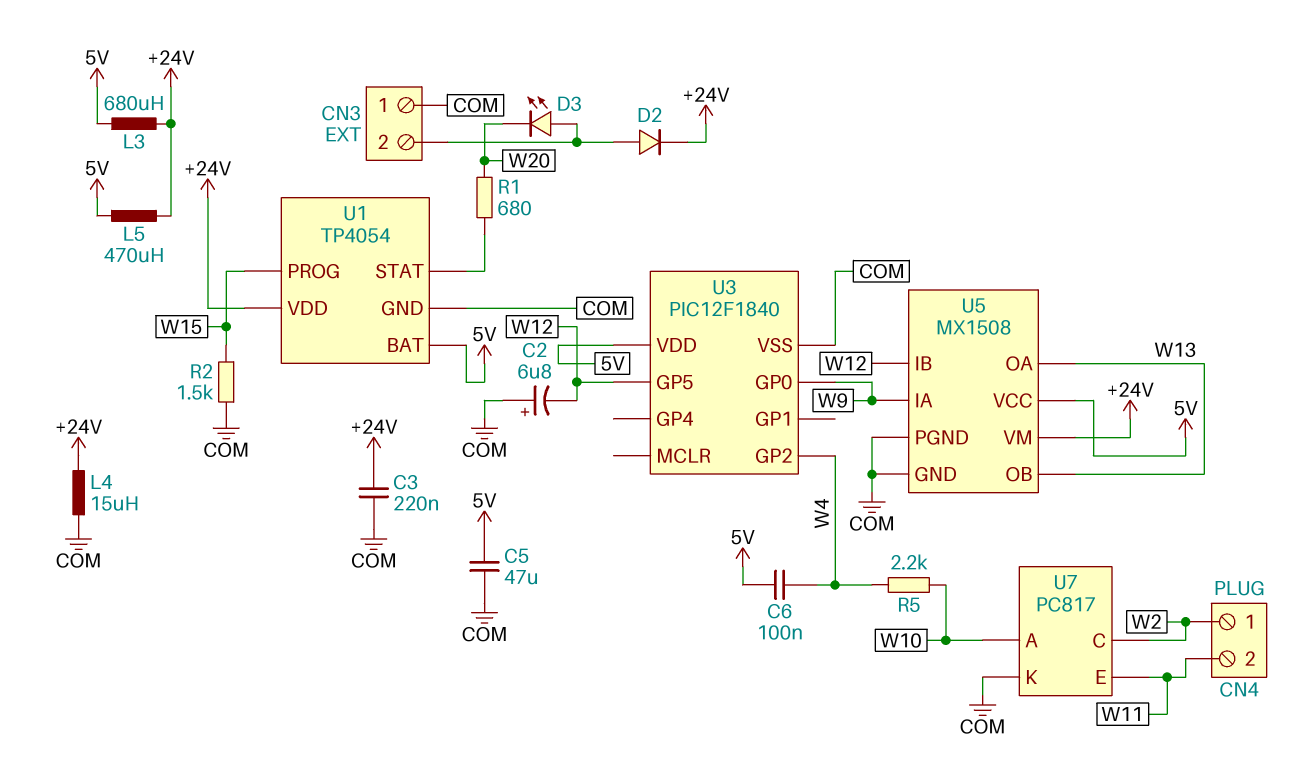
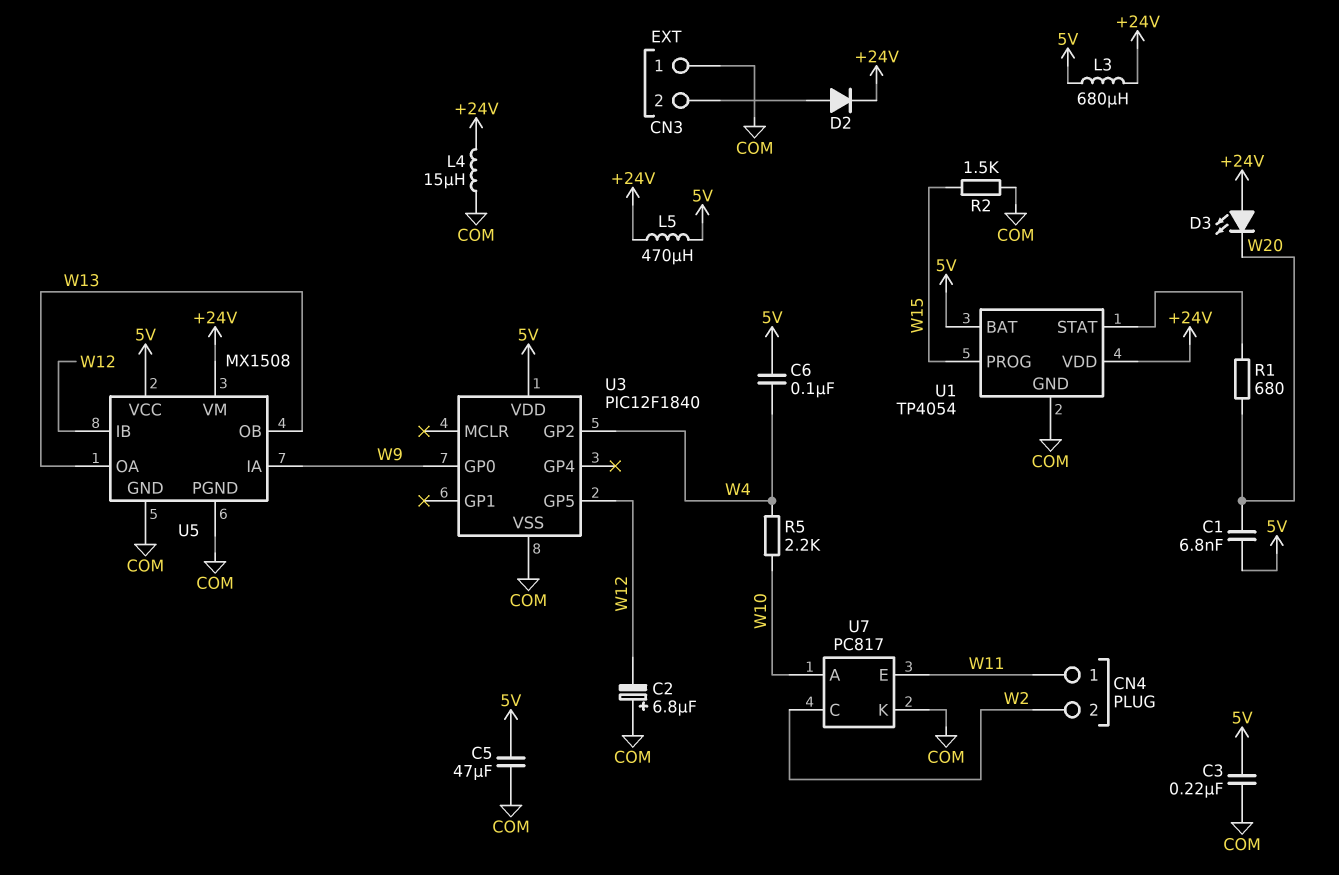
C1: none -> 6.8nF (5V, W20)
C3: 220nF (+24V, COM) -> 220nF (5V, COM)
CN4 pin 1: W2 -> W11
CN4 pin 2: W11 -> W2
D3: LED (A CN3/2, K W20) -> LED (A +24V, K W20)

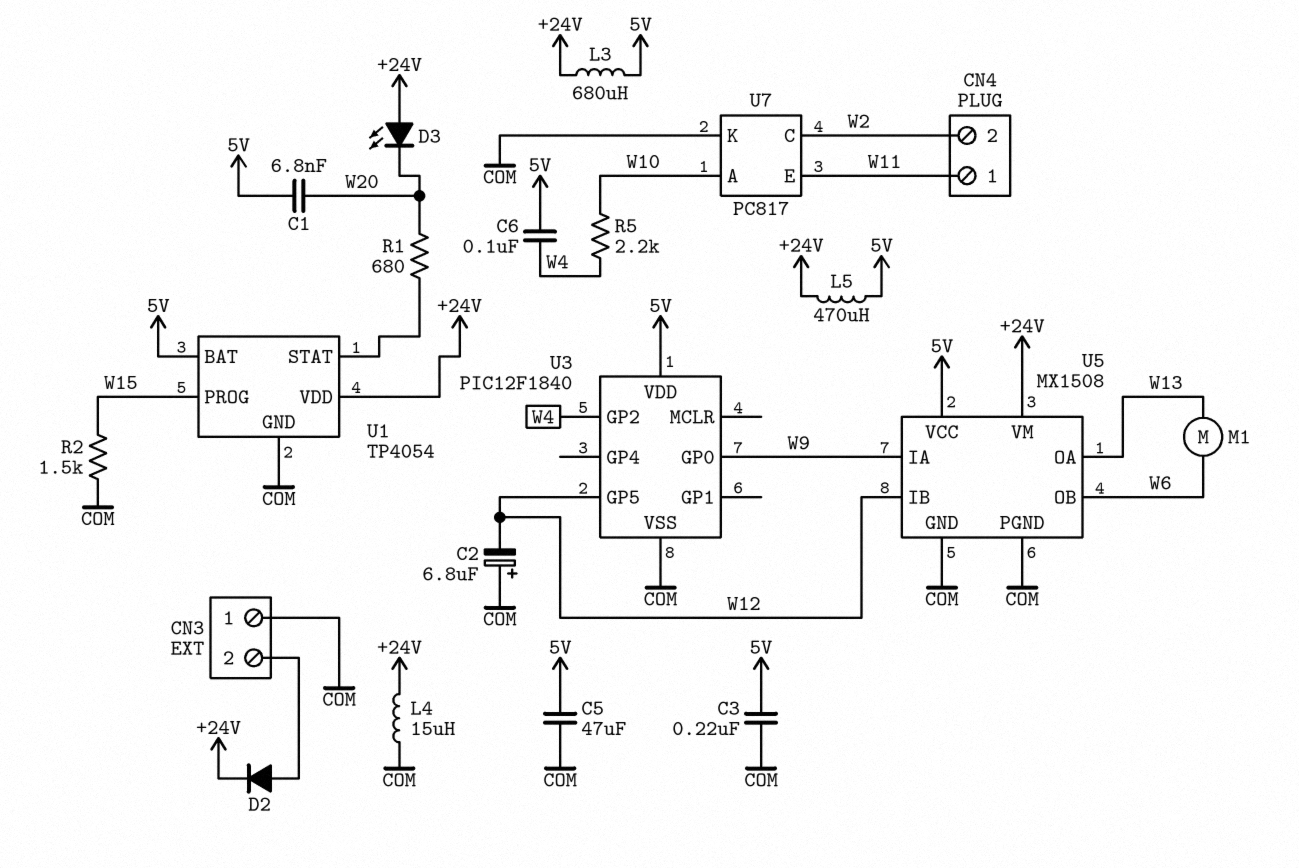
M1: none -> motor (W6, W13)
U5 pin OB: W13 -> W6

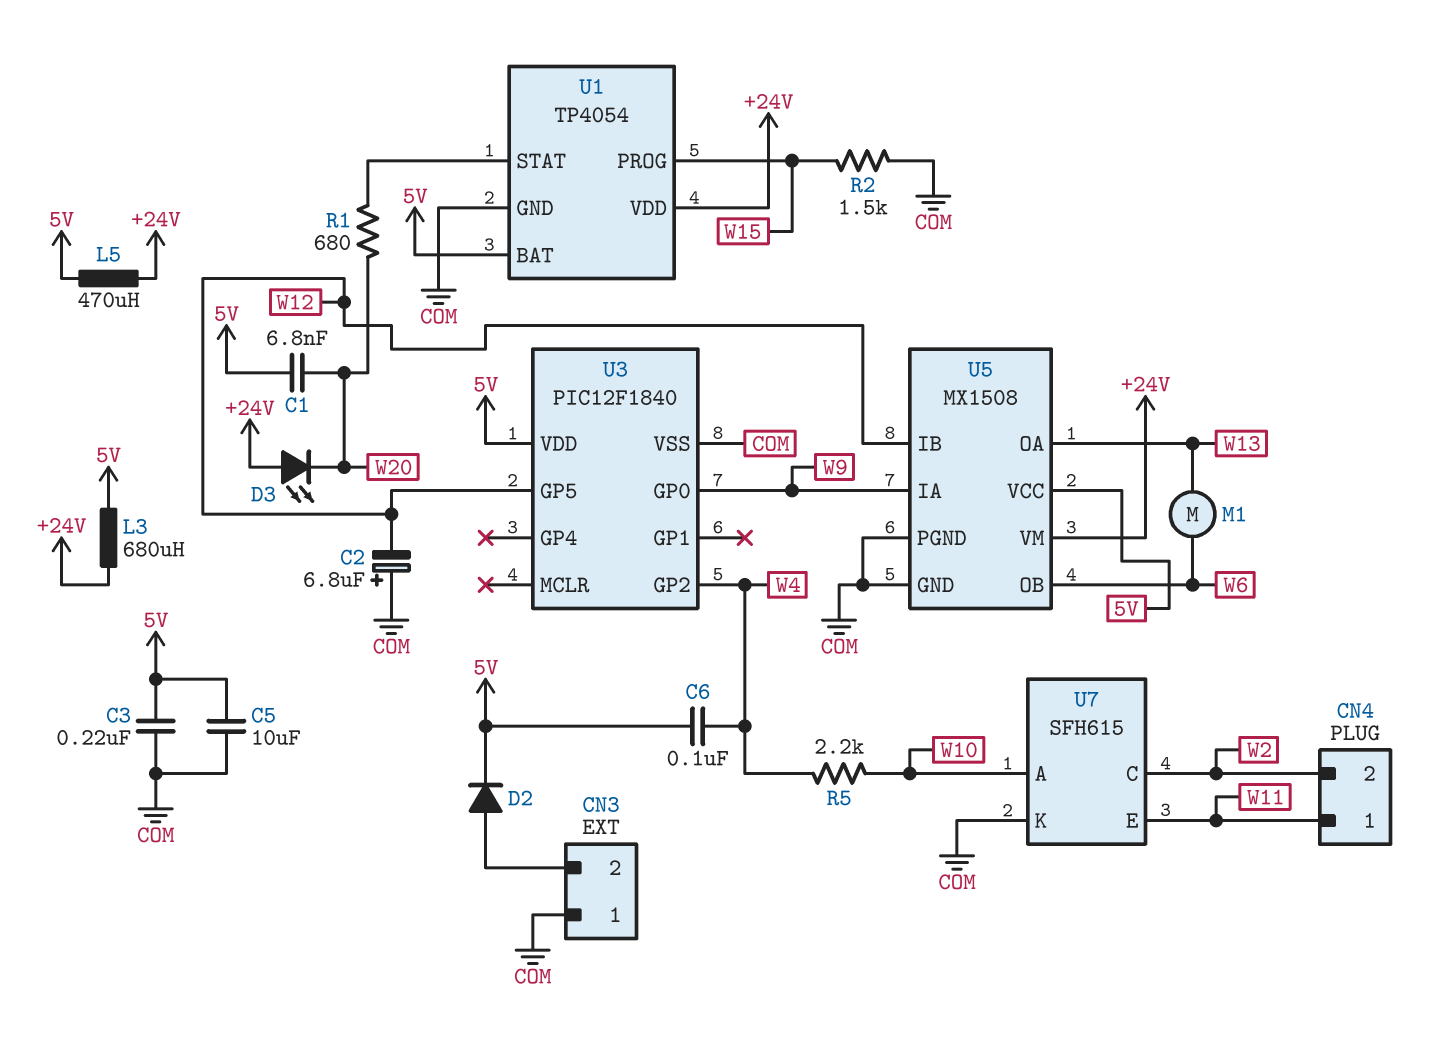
C5: 47uF (5V, COM) -> 10uF (5V, COM)
D2: diode (A CN3/2, K +24V) -> diode (A CN3/2, K 5V)
L4: 15uH (+24V, COM) -> none
U7: PC817 -> SFH615

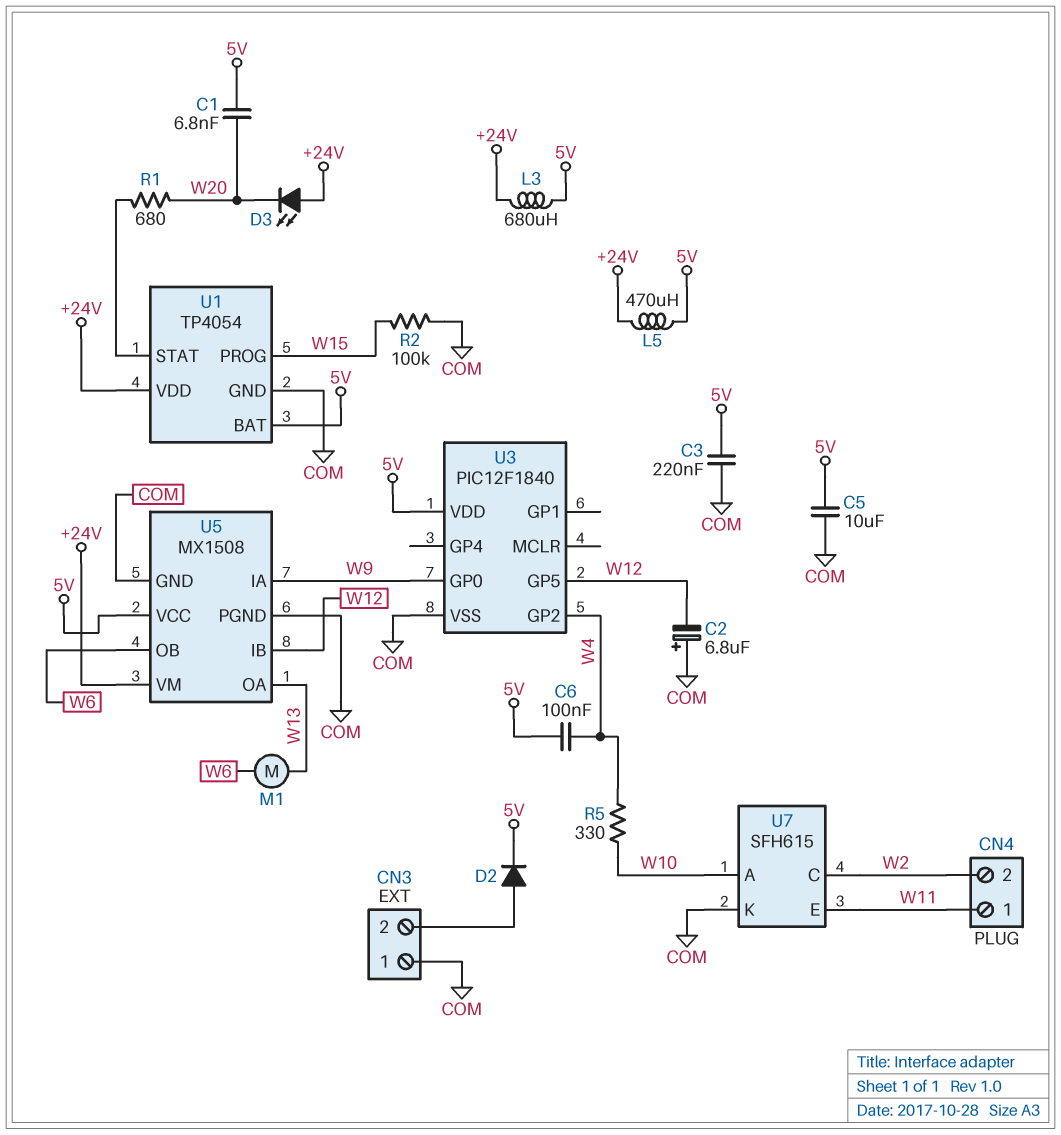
R2: 1.5k (COM, W15) -> 100k (COM, W15)
R5: 2.2k (W4, W10) -> 330 (W4, W10)

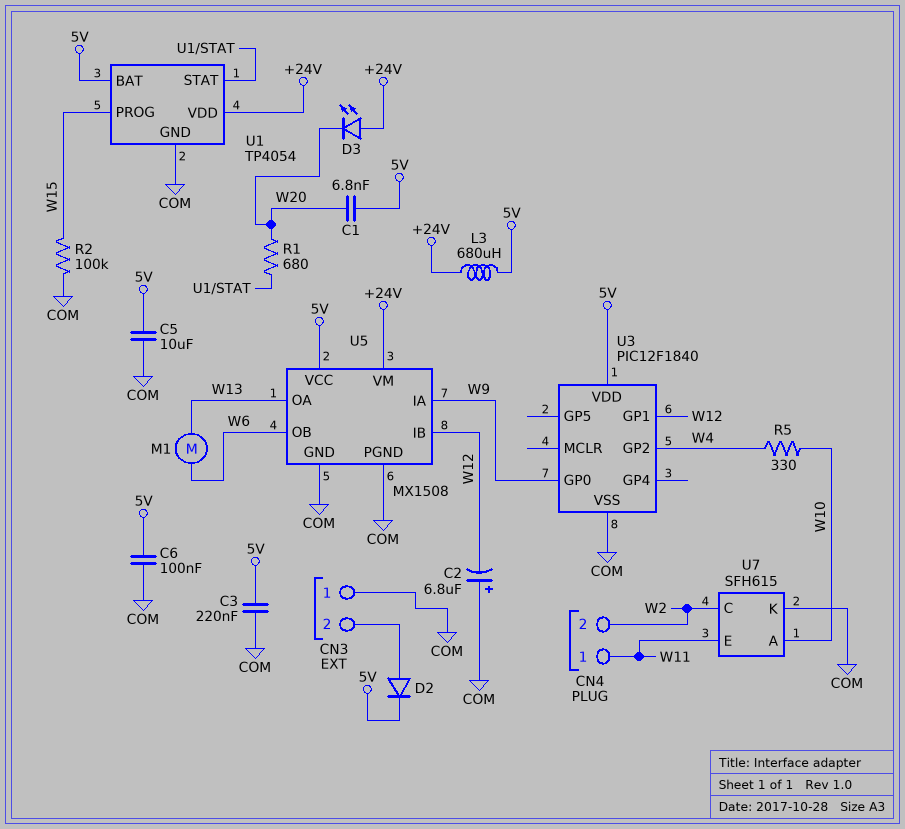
C6: 100nF (5V, W4) -> 100nF (5V, COM)
L5: 470uH (+24V, 5V) -> none
U3 pin GP1: none -> W12
U3 pin GP5: W12 -> none

